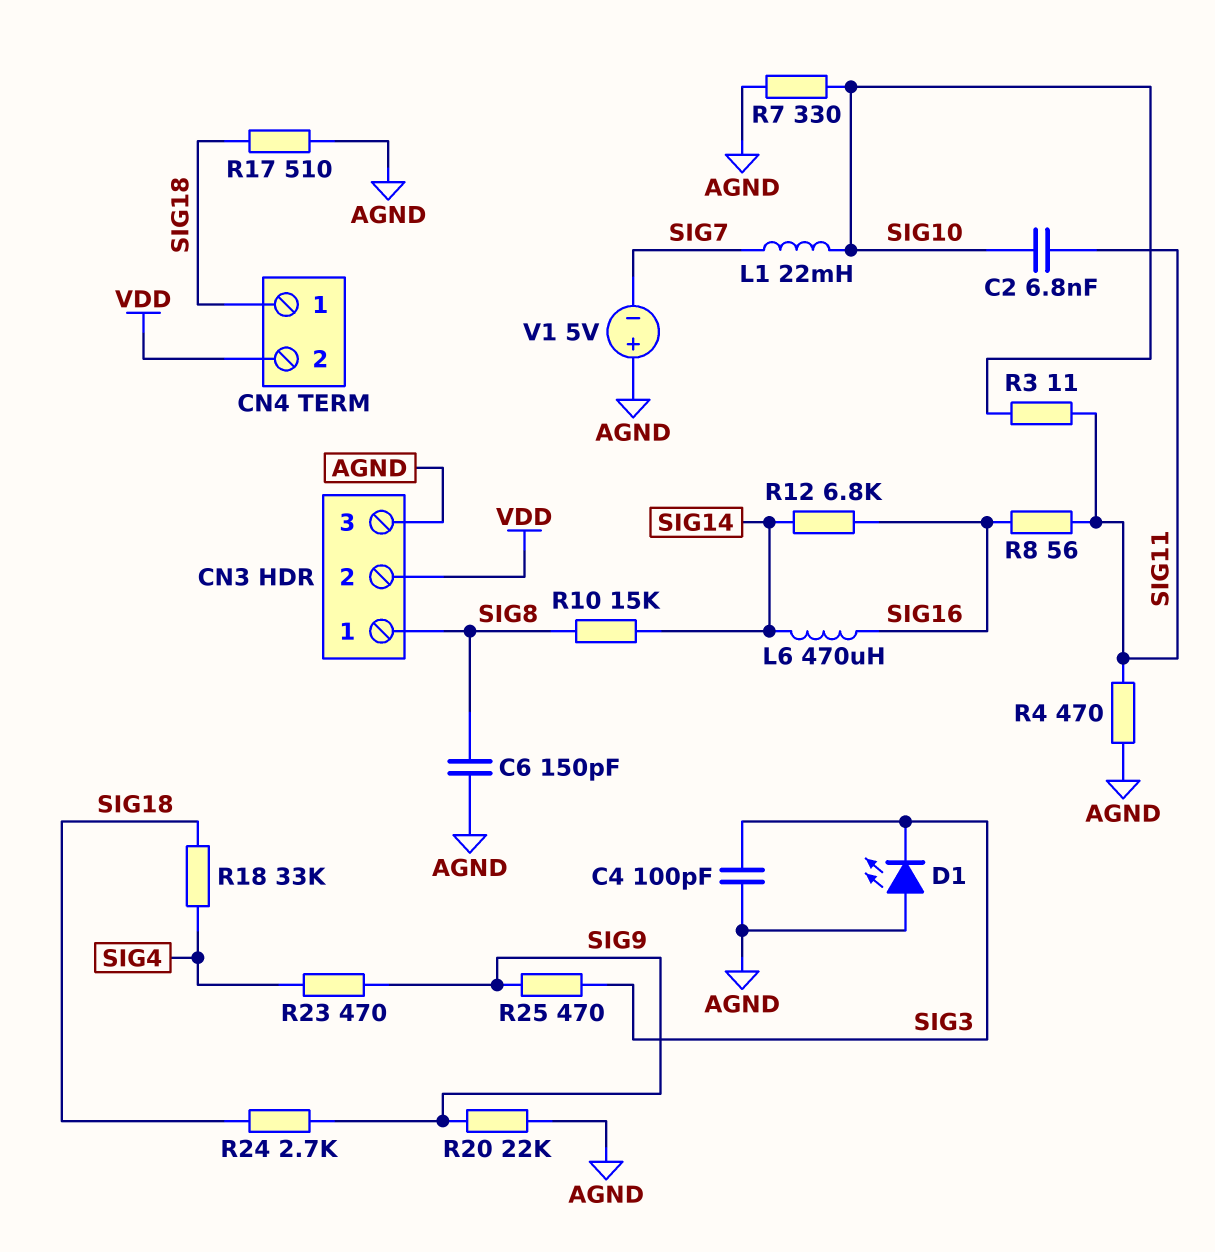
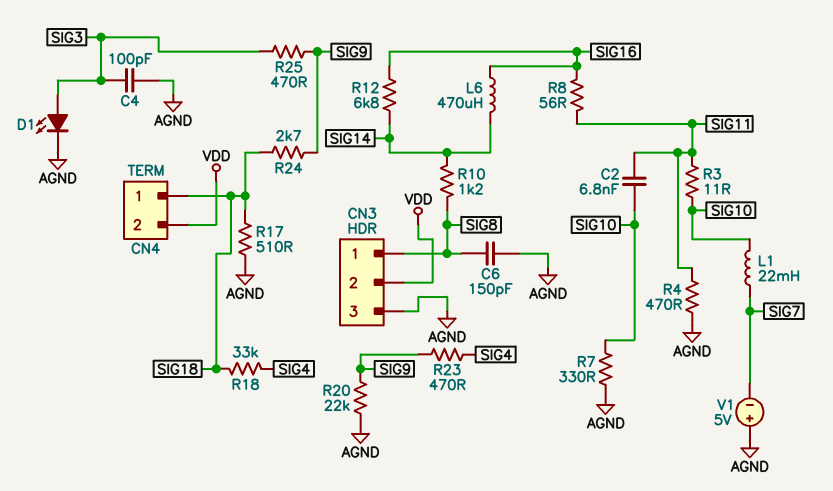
D1: LED (A AGND, K SIG3) -> LED (A SIG3, K AGND)
R10: 15k (SIG8, SIG14) -> 1.2k (SIG8, SIG14)

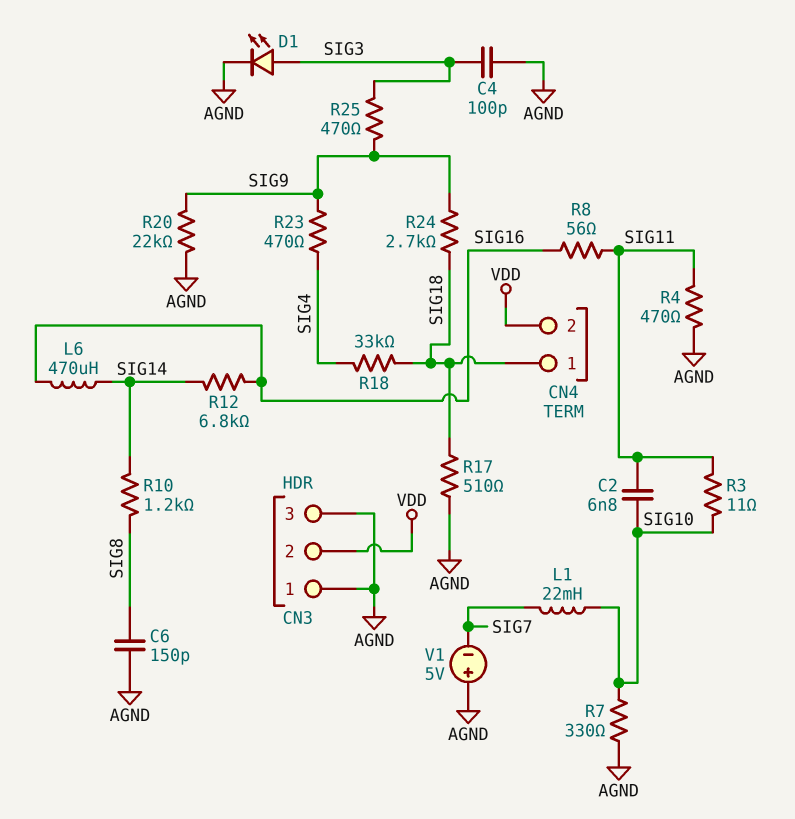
CN3 pin 1: SIG8 -> AGND

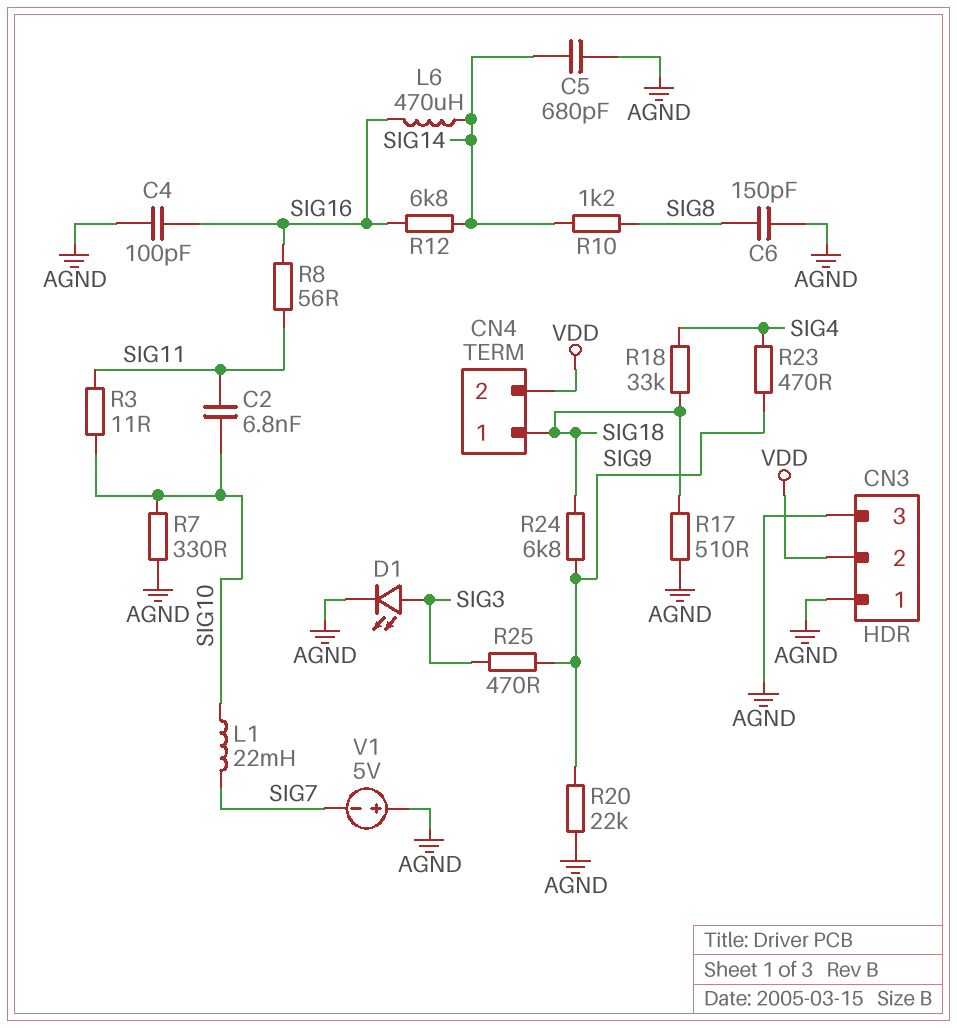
C4: 100pF (AGND, SIG3) -> 100pF (AGND, SIG16)
C5: none -> 680pF (AGND, SIG14)
R4: 470 (AGND, SIG11) -> none
R24: 2.7k (SIG9, SIG18) -> 6.8k (SIG9, SIG18)

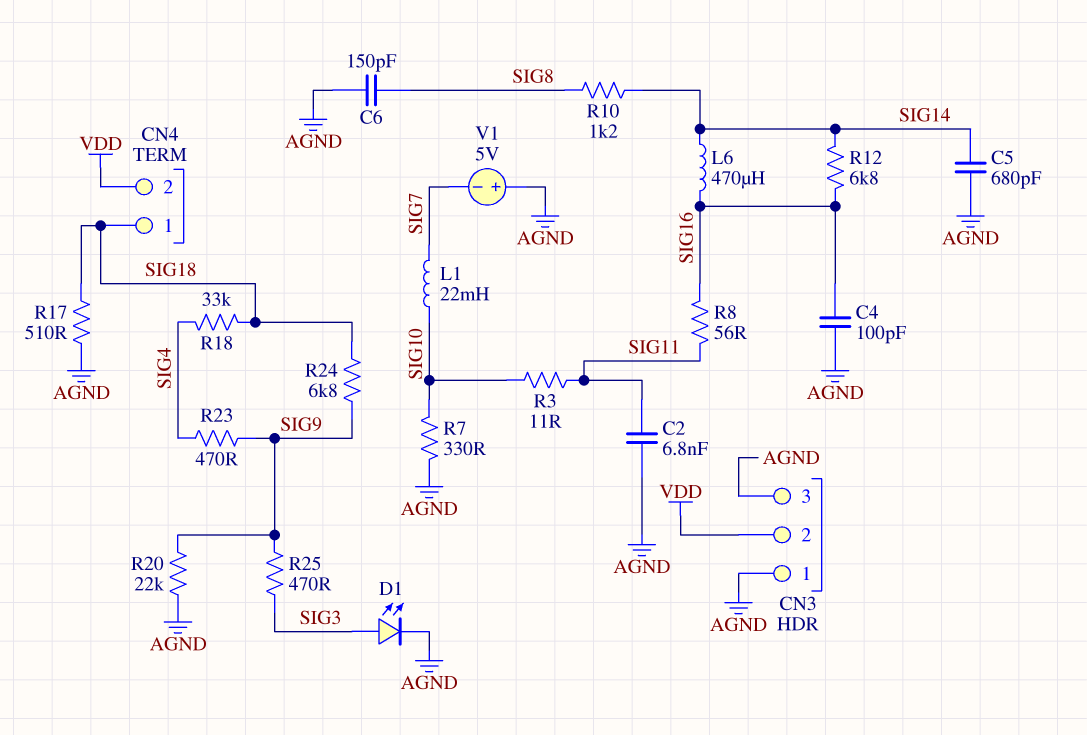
C2: 6.8nF (SIG10, SIG11) -> 6.8nF (AGND, SIG11)

